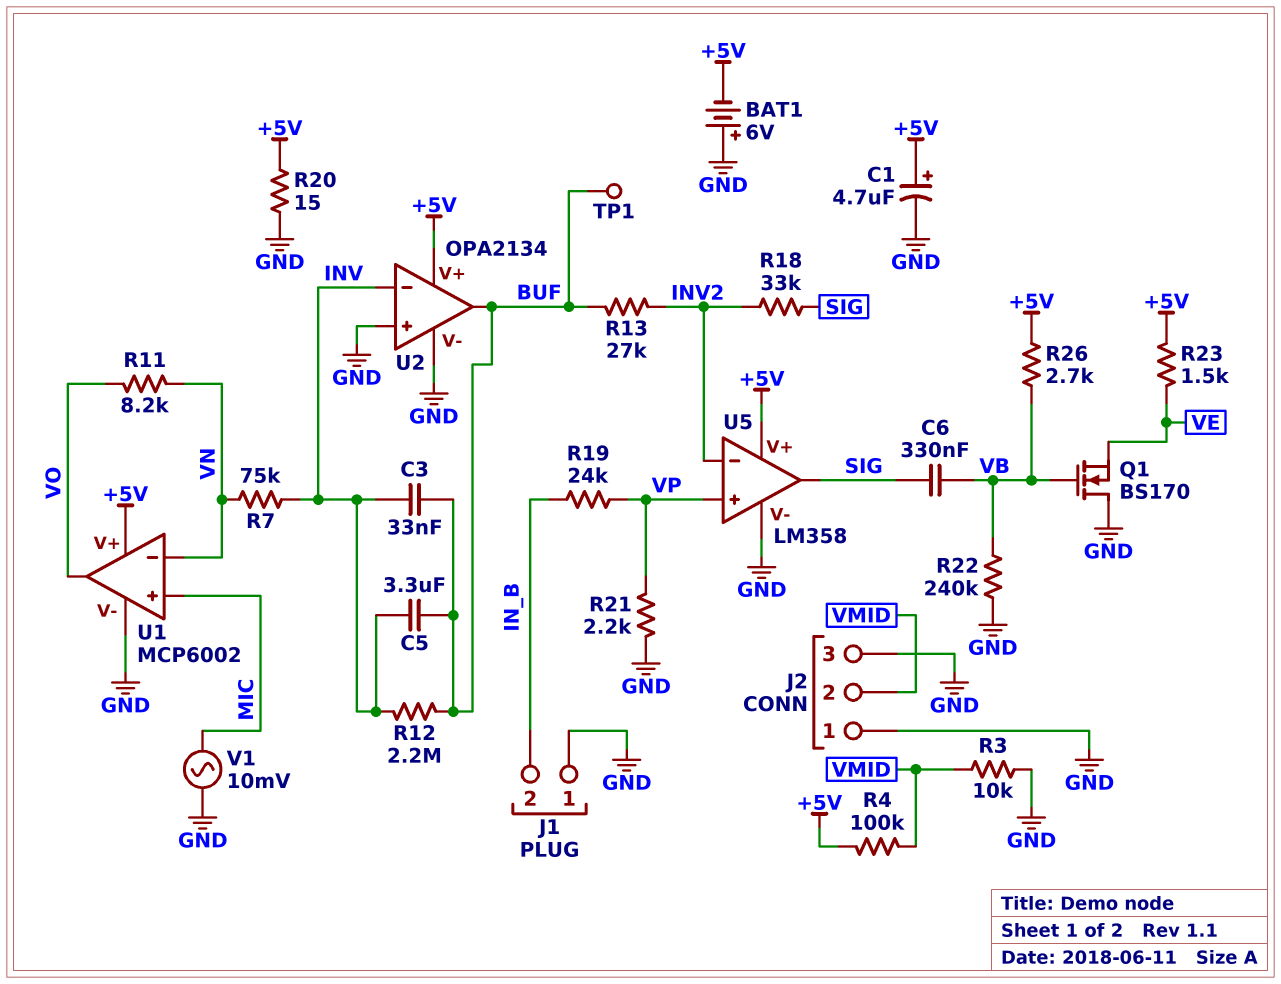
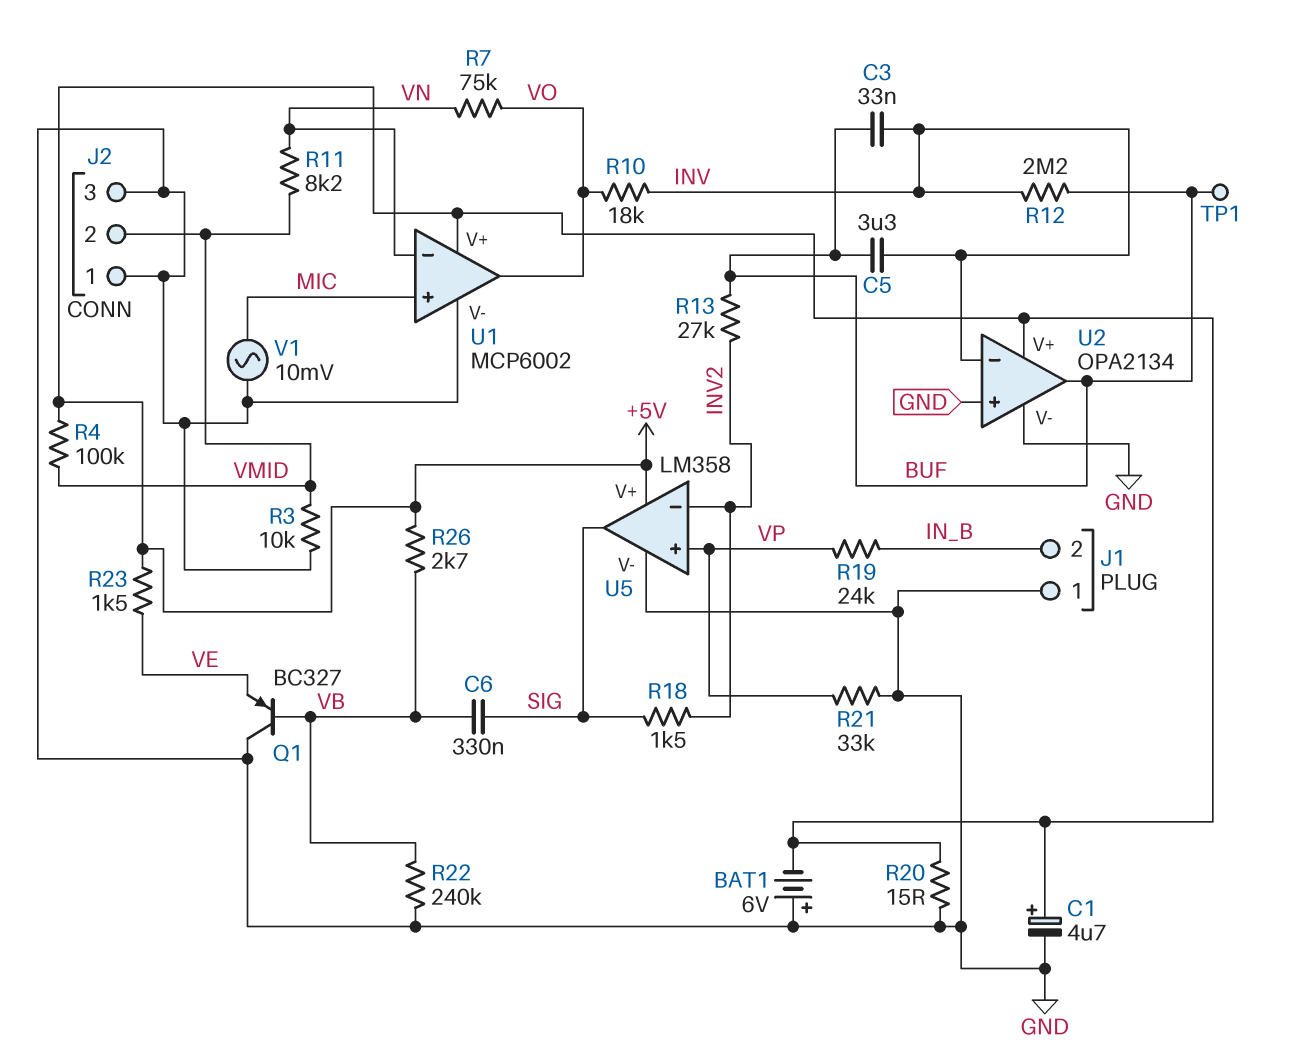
Q1: NMOS BS170 (G VB, D GND, S VE) -> PNP BC327 (B VB, C GND, E VE)
R7: 75k (INV, VN) -> 75k (VN, VO)
R10: none -> 18k (INV, VO)
R11: 8.2k (VN, VO) -> 8.2k (VMID, VN)
R18: 33k (INV2, SIG) -> 1.5k (INV2, SIG)
R21: 2.2k (GND, VP) -> 33k (GND, VP)

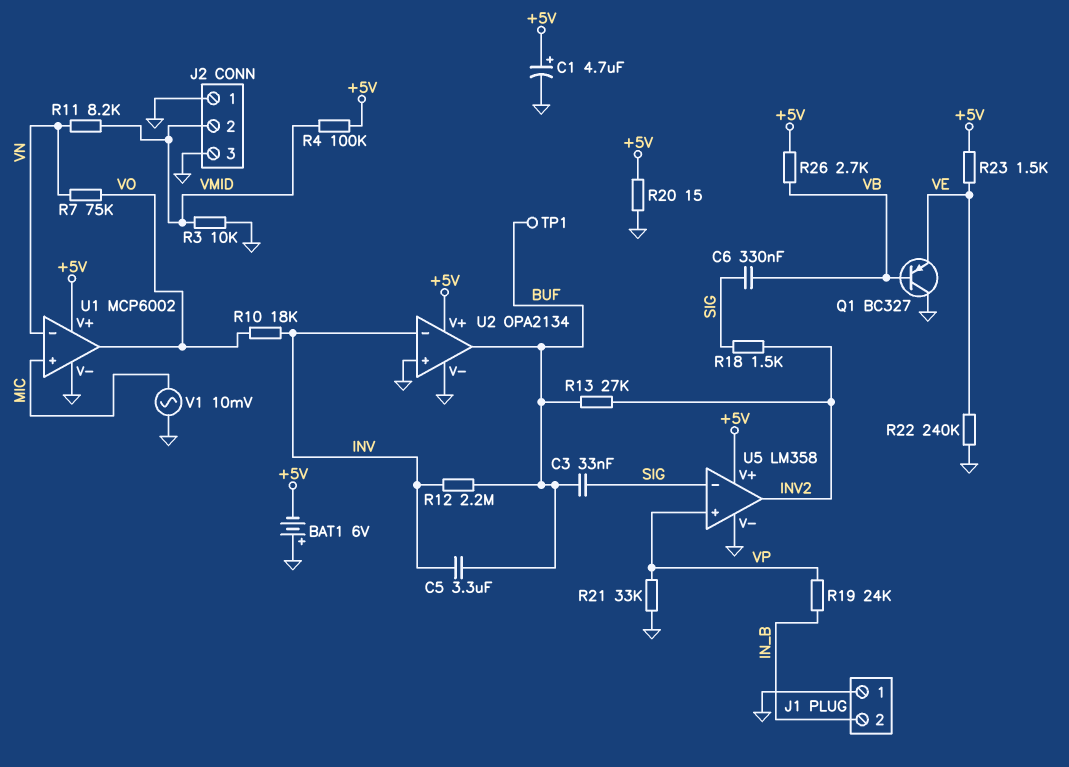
C3: 33nF (BUF, INV) -> 33nF (BUF, SIG)
R22: 240k (GND, VB) -> 240k (GND, VE)
U5 pin in-: INV2 -> SIG
U5 pin out: SIG -> INV2

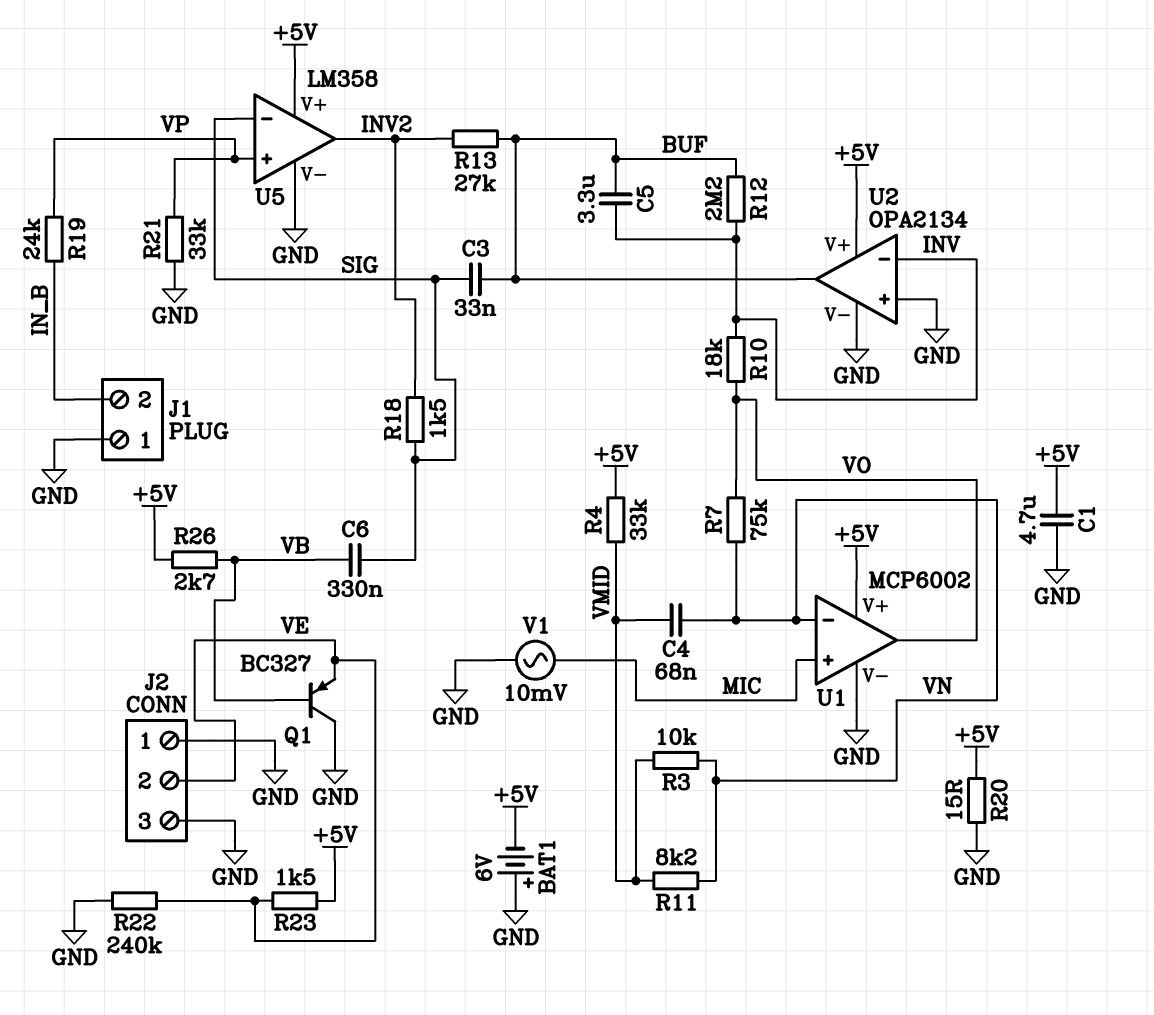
C1: 4.7uF (plus +5V, minus GND) -> 4.7uF (+5V, GND)
C4: none -> 68nF (VMID, VN)
J2 pin 2: VMID -> VE
R3: 10k (GND, VMID) -> 10k (VMID, VN)
R4: 100k (+5V, VMID) -> 33k (+5V, VMID)
TP1: test point (BUF) -> none

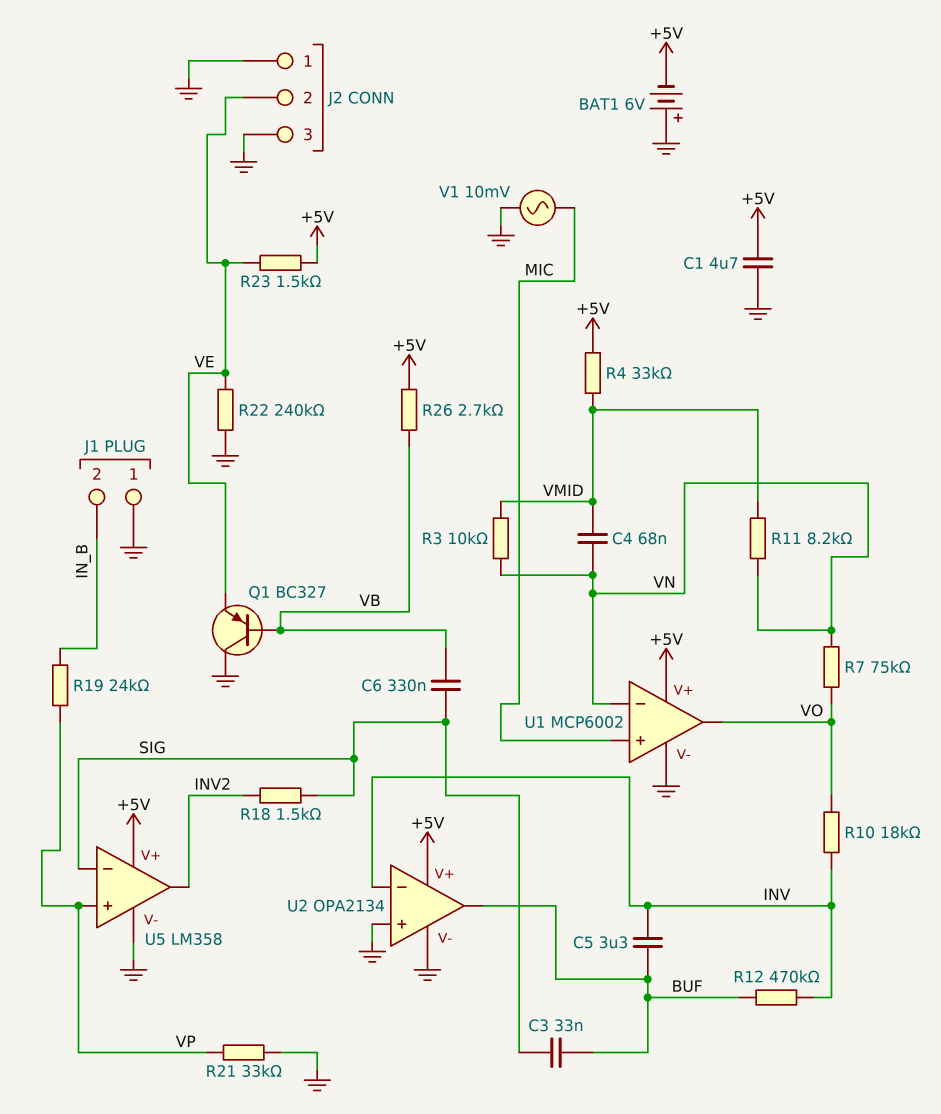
R12: 2.2M (BUF, INV) -> 470k (BUF, INV)
R13: 27k (BUF, INV2) -> none
R20: 15 (+5V, GND) -> none

